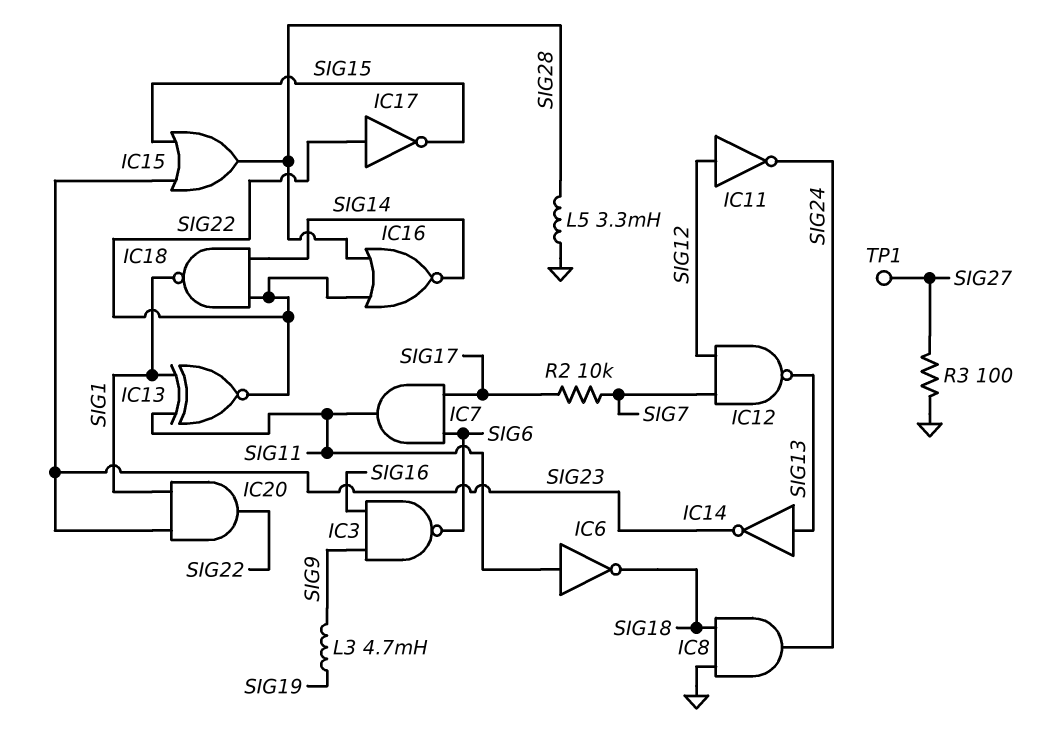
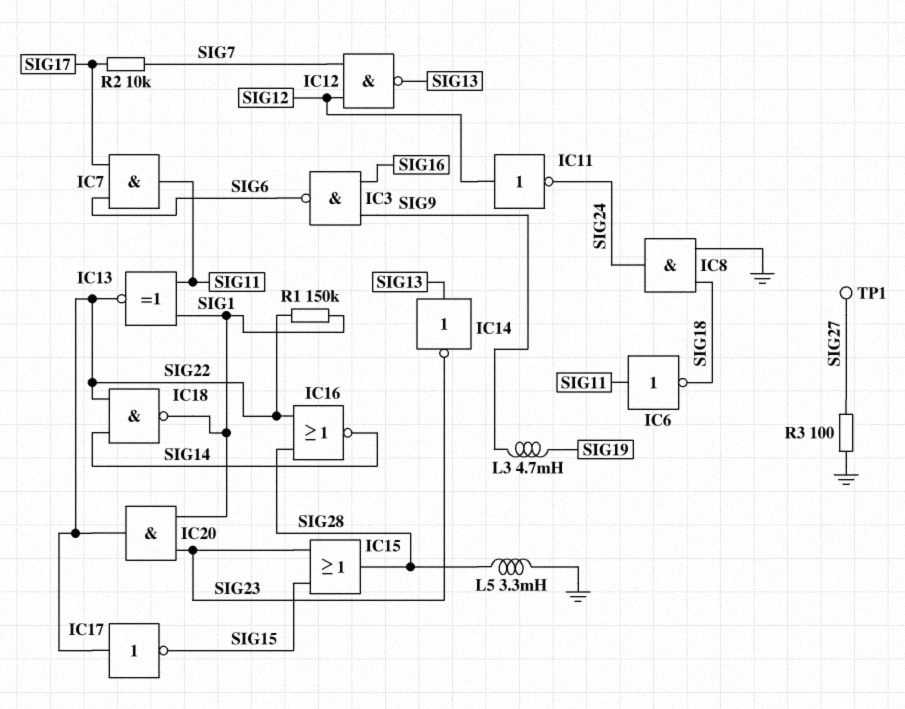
R1: none -> 150k (SIG1, SIG22)

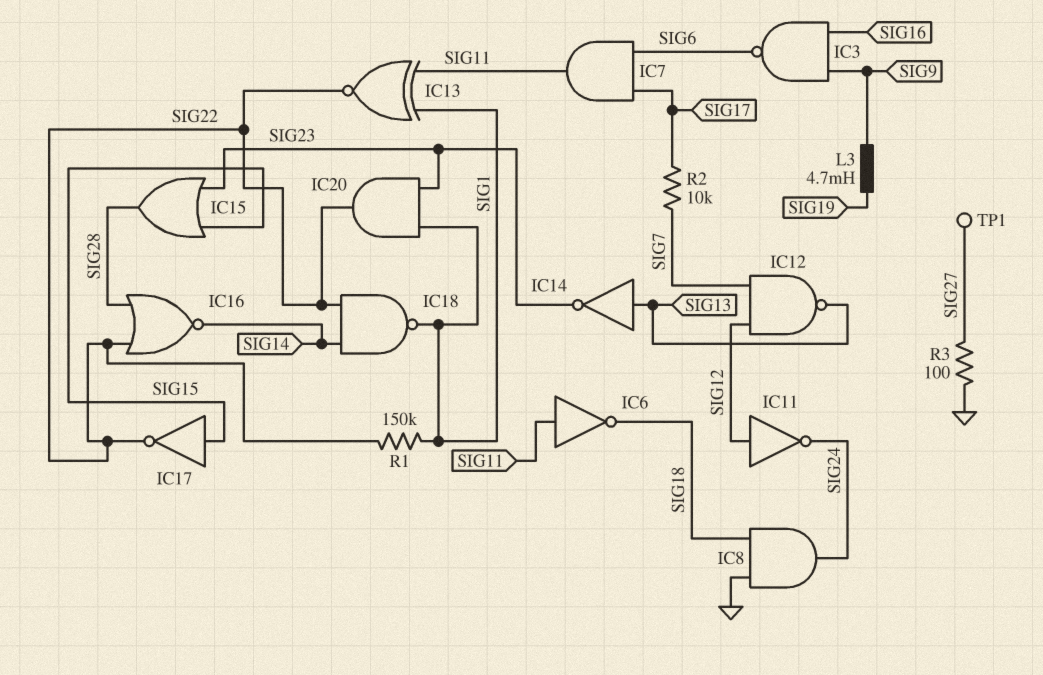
IC17: NOT (in SIG22, out SIG15) -> NOT (in SIG15, out SIG22)
L5: 3.3mH (GND, SIG28) -> none

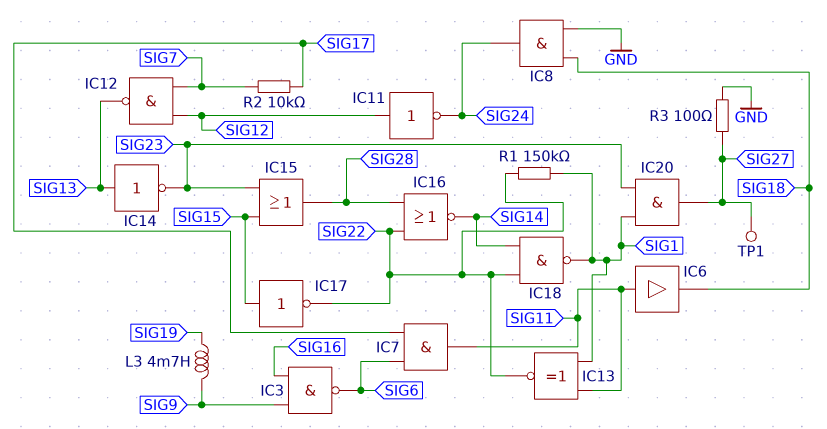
IC6: NOT (in SIG11, out SIG18) -> buffer (in SIG11, out SIG18)
IC20: AND (in SIG1, in SIG23, out SIG22) -> AND (in SIG1, in SIG23, out SIG27)

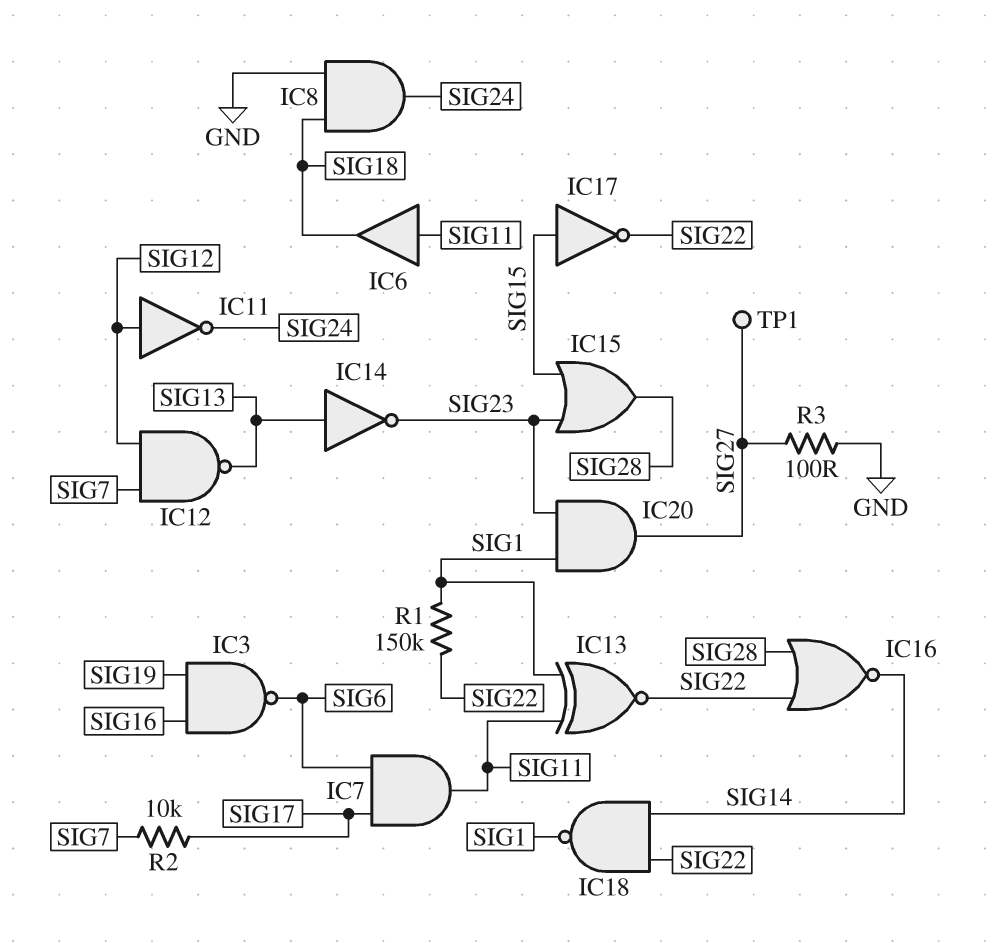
IC3: NAND (in SIG9, in SIG16, out SIG6) -> NAND (in SIG16, in SIG19, out SIG6)
L3: 4.7mH (SIG9, SIG19) -> none

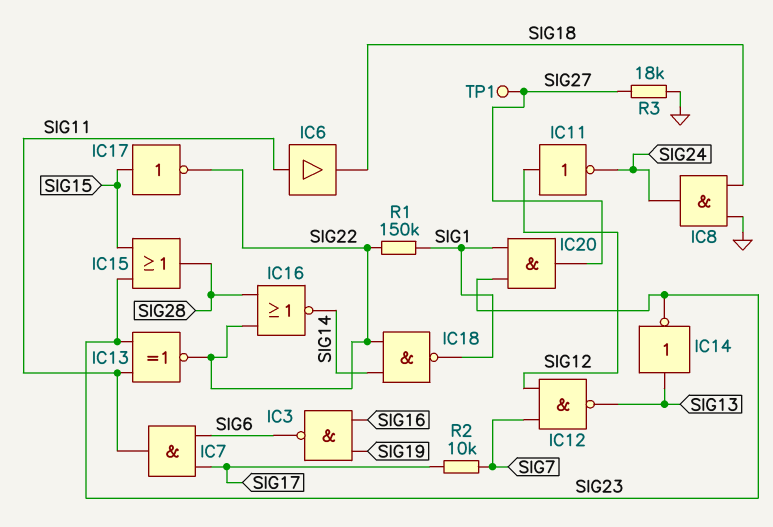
IC13: XNOR (in SIG1, in SIG11, out SIG22) -> XNOR (in SIG11, in SIG23, out SIG22)
R3: 100 (GND, SIG27) -> 18k (GND, SIG27)

